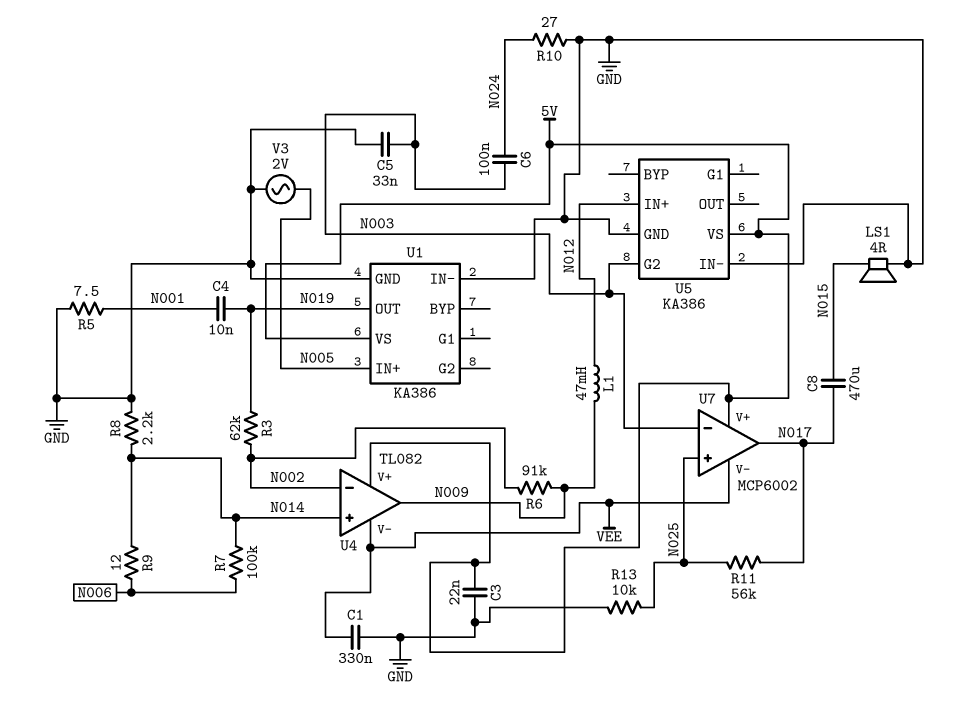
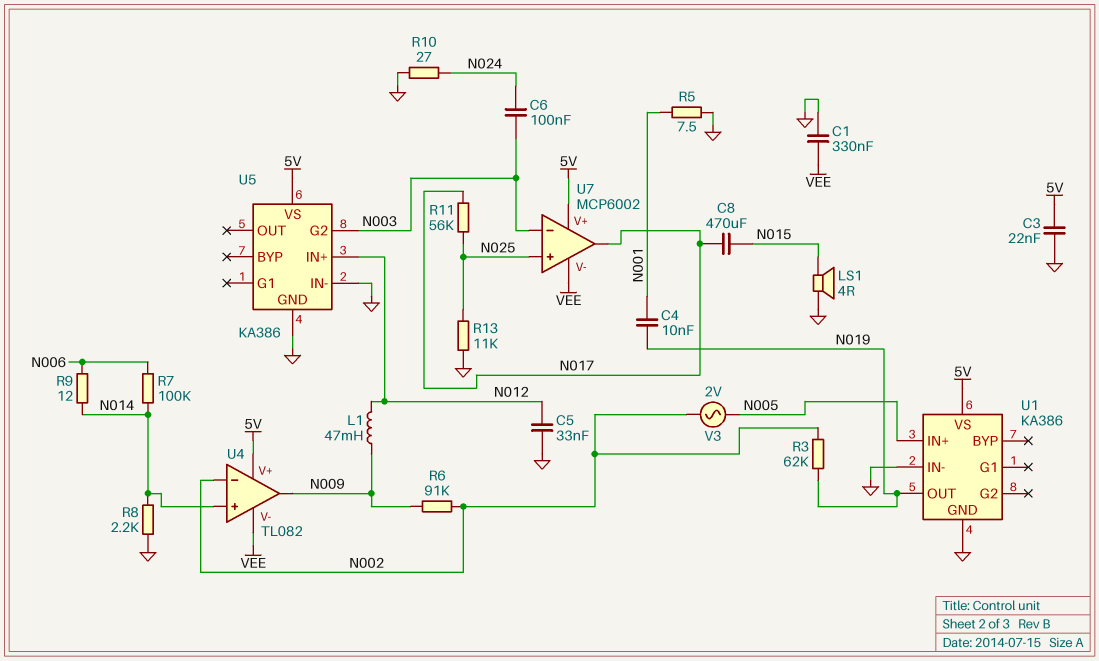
C5: 33nF (GND, N003) -> 33nF (GND, N012)
R13: 10k (GND, N025) -> 11k (GND, N025)
V3: AC 2V (GND, N005) -> AC 2V (N002, N005)

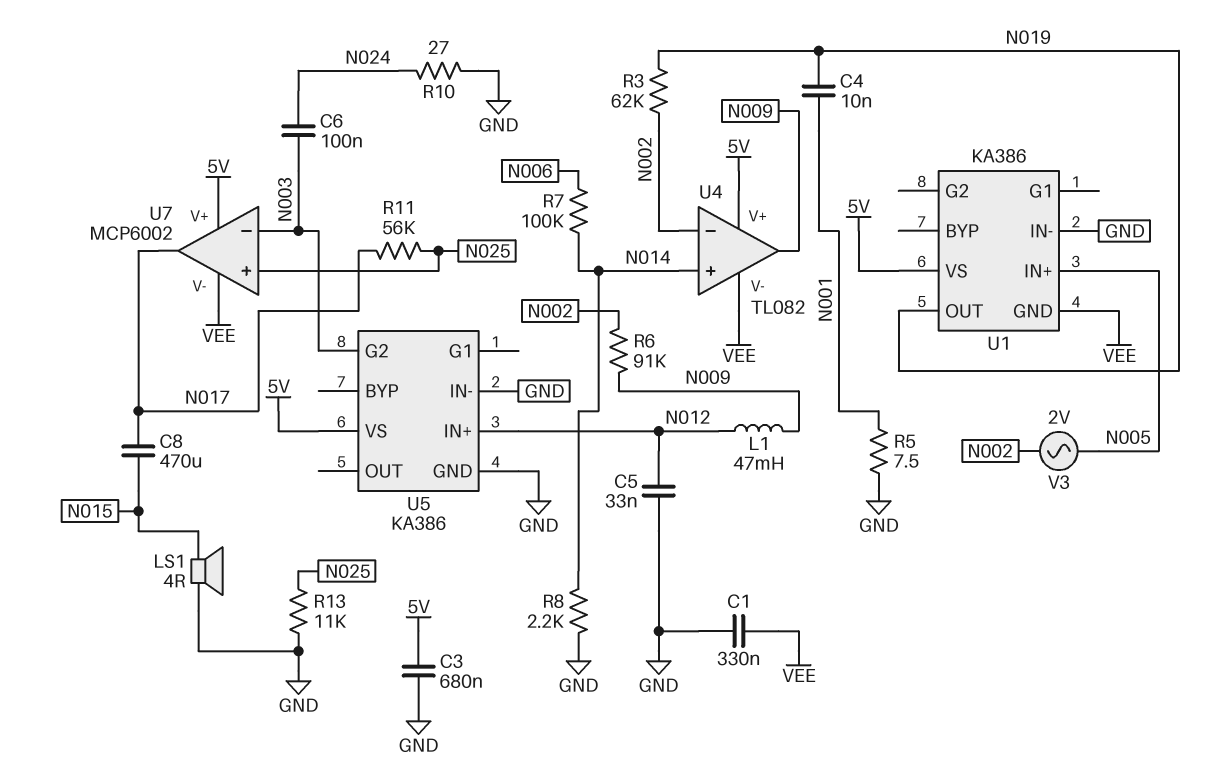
C3: 22nF (5V, GND) -> 680nF (5V, GND)
R9: 12 (N006, N014) -> none
U1 pin GND: GND -> VEE

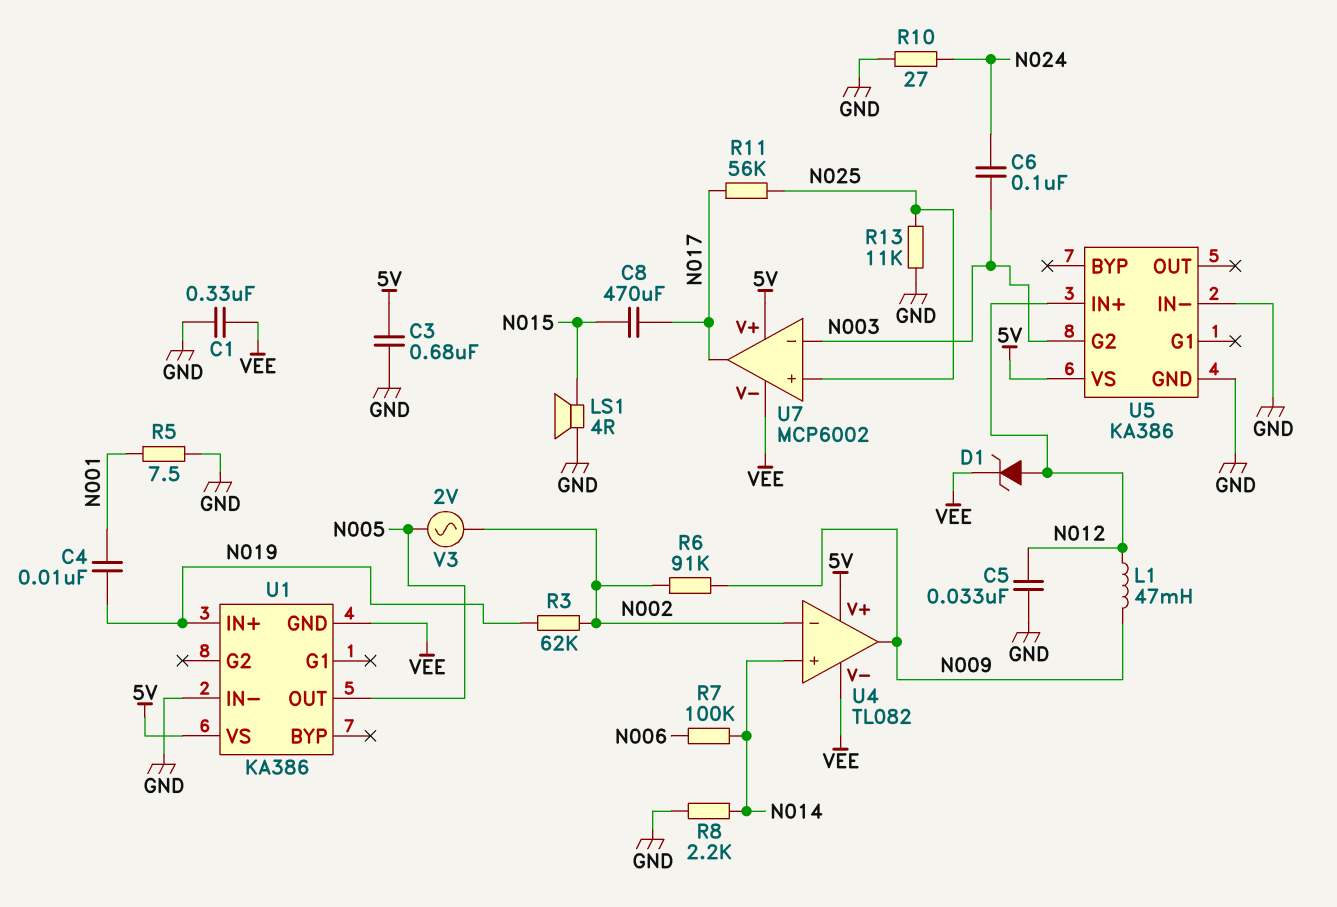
D1: none -> zener (A N012, K VEE)
U1 pin IN+: N005 -> N019
U1 pin OUT: N019 -> N005

